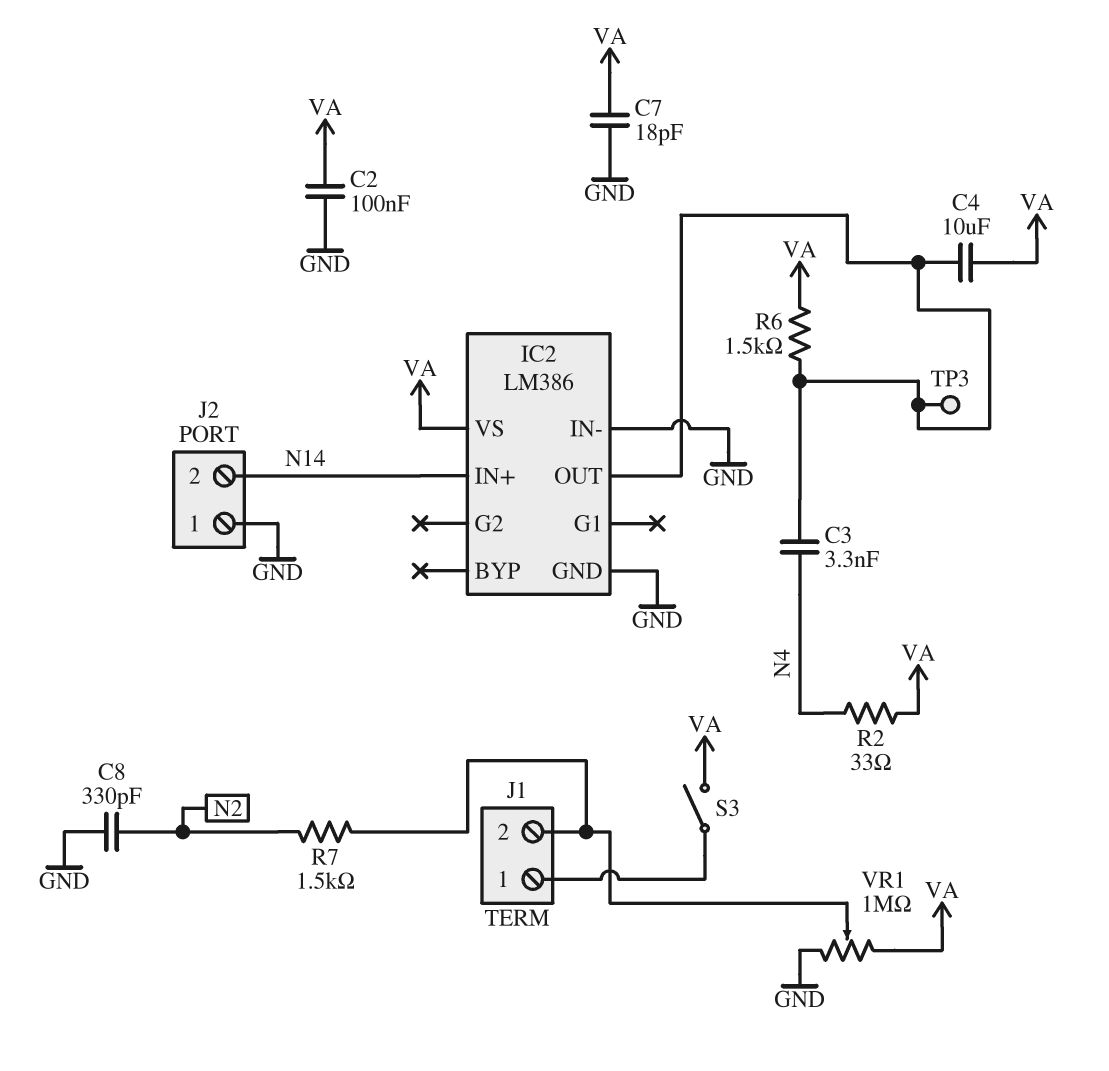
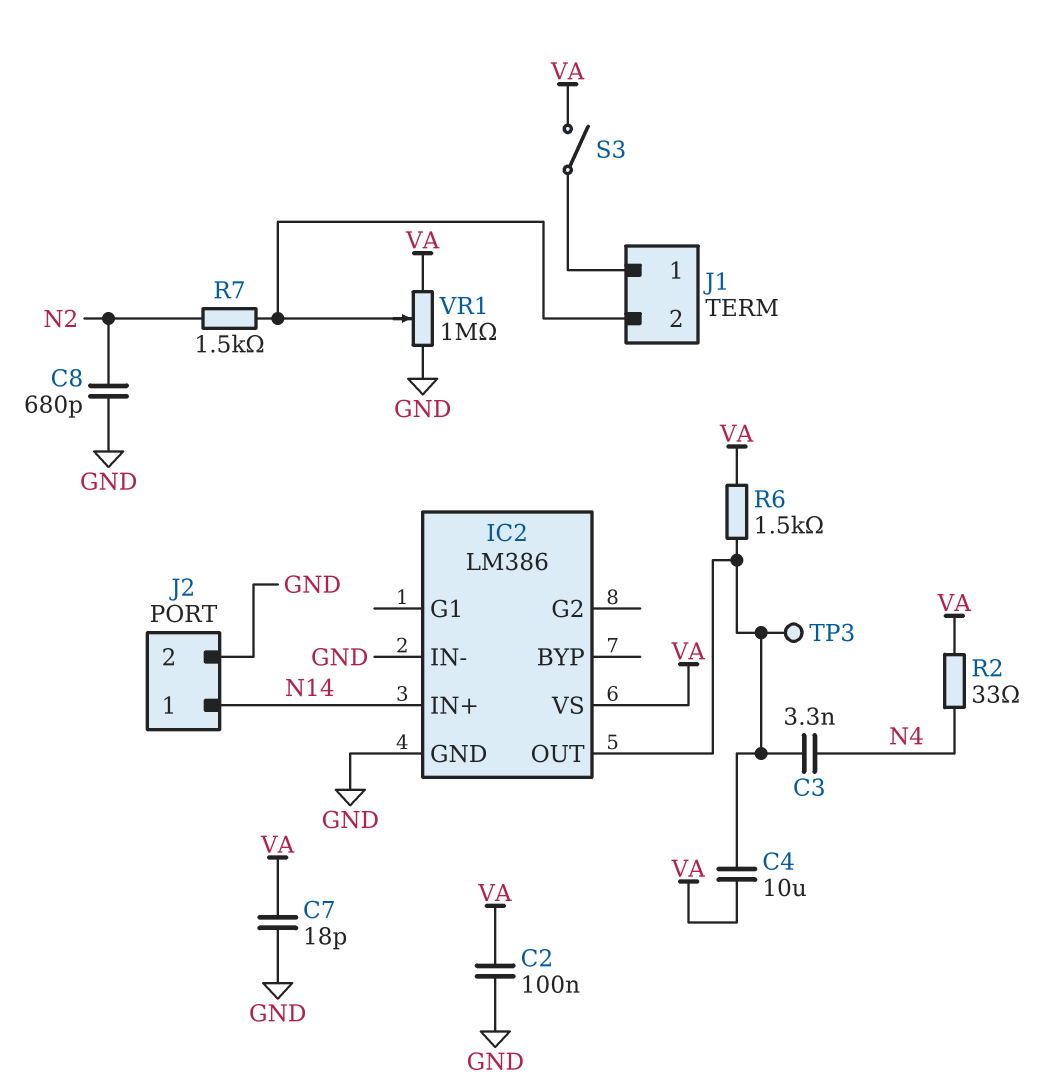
C8: 330pF (GND, N2) -> 680pF (GND, N2)
J2 pin 1: GND -> N14
J2 pin 2: N14 -> GND

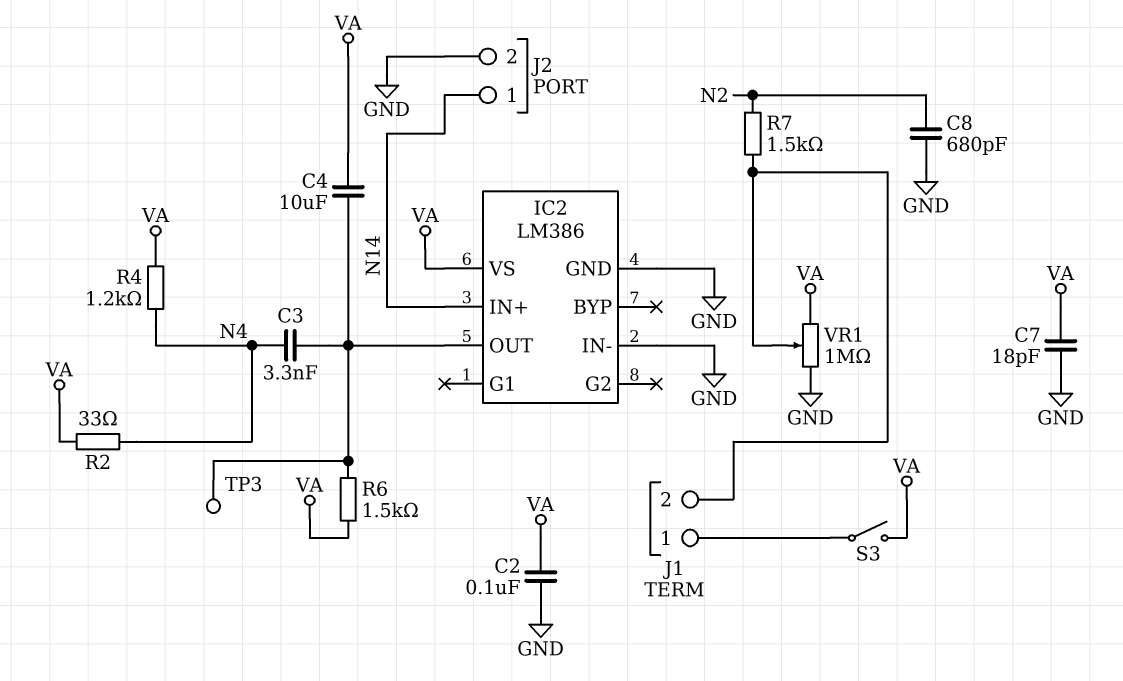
R4: none -> 1.2k (N4, VA)

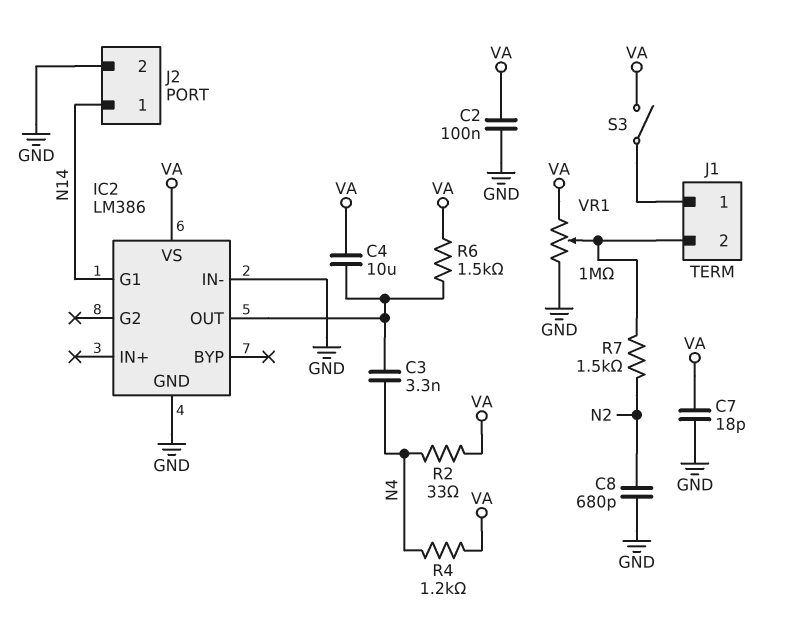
IC2 pin G1: none -> N14
IC2 pin IN+: N14 -> none
TP3: test point (IC2/OUT) -> none

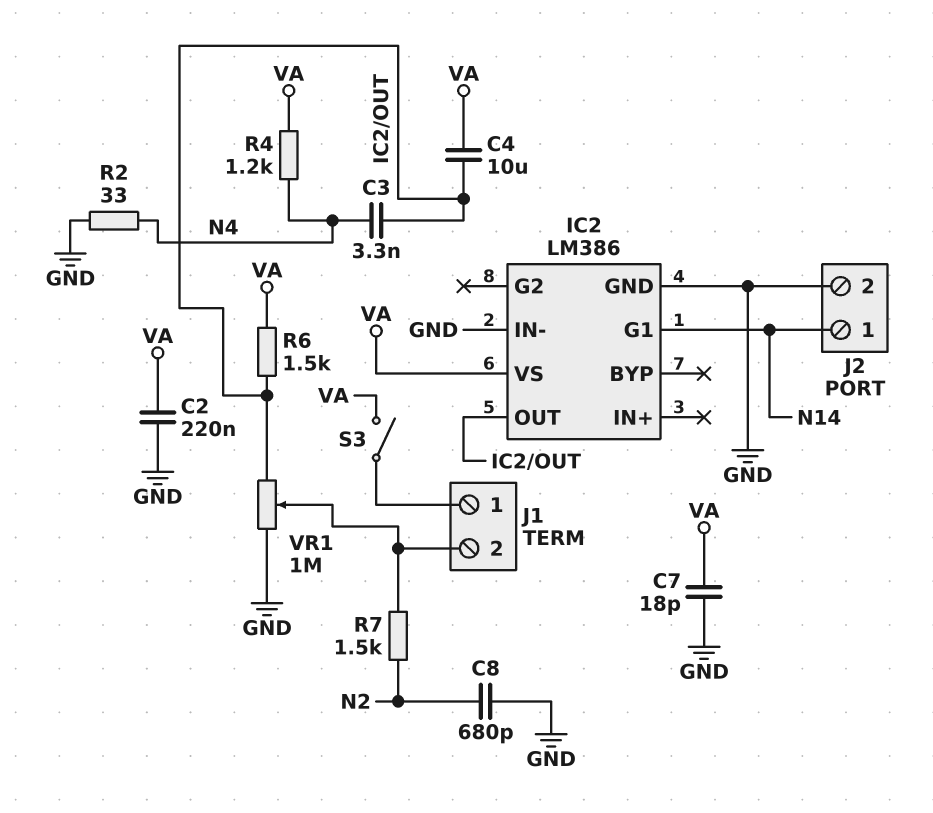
C2: 100nF (GND, VA) -> 220nF (GND, VA)
R2: 33 (N4, VA) -> 33 (GND, N4)
VR1: 1M (GND, VA, wiper J1/2) -> 1M (GND, IC2/OUT, wiper J1/2)

